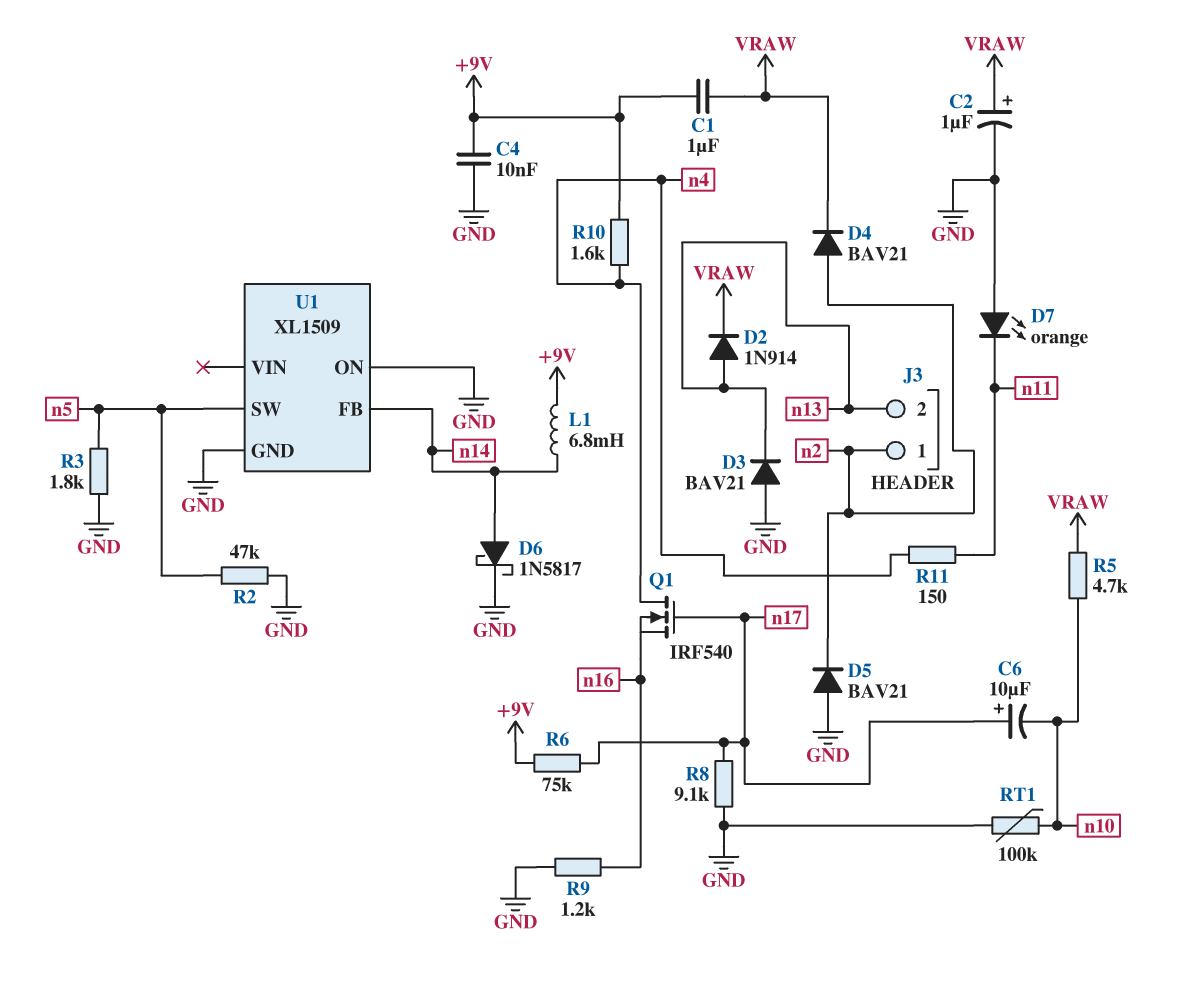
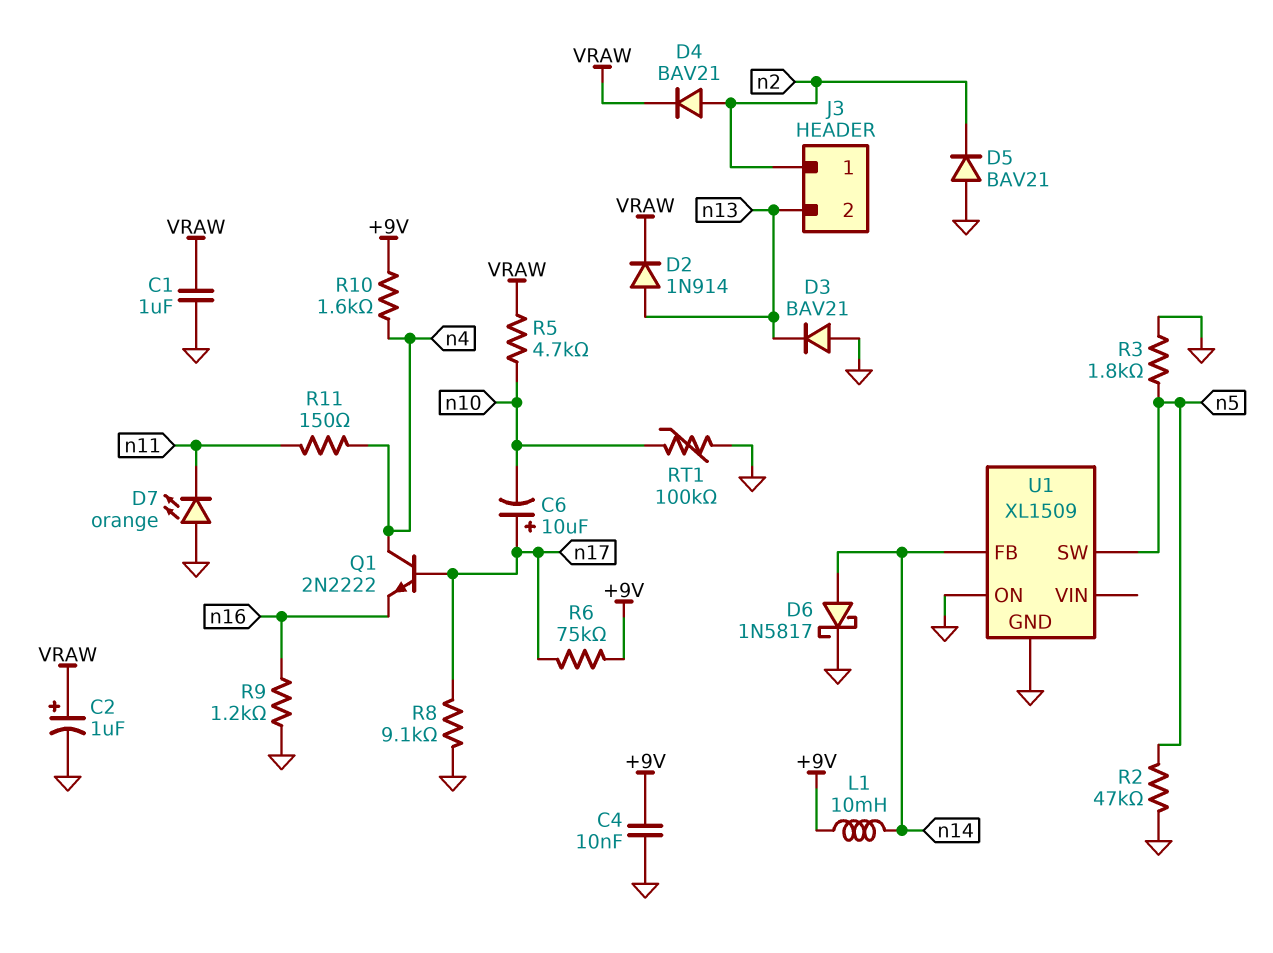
C1: 1uF (+9V, VRAW) -> 1uF (GND, VRAW)
L1: 6.8mH (+9V, n14) -> 10mH (+9V, n14)
Q1: NMOS IRF540 (G n17, D n4, S n16) -> NPN 2N2222 (B n17, C n4, E n16)

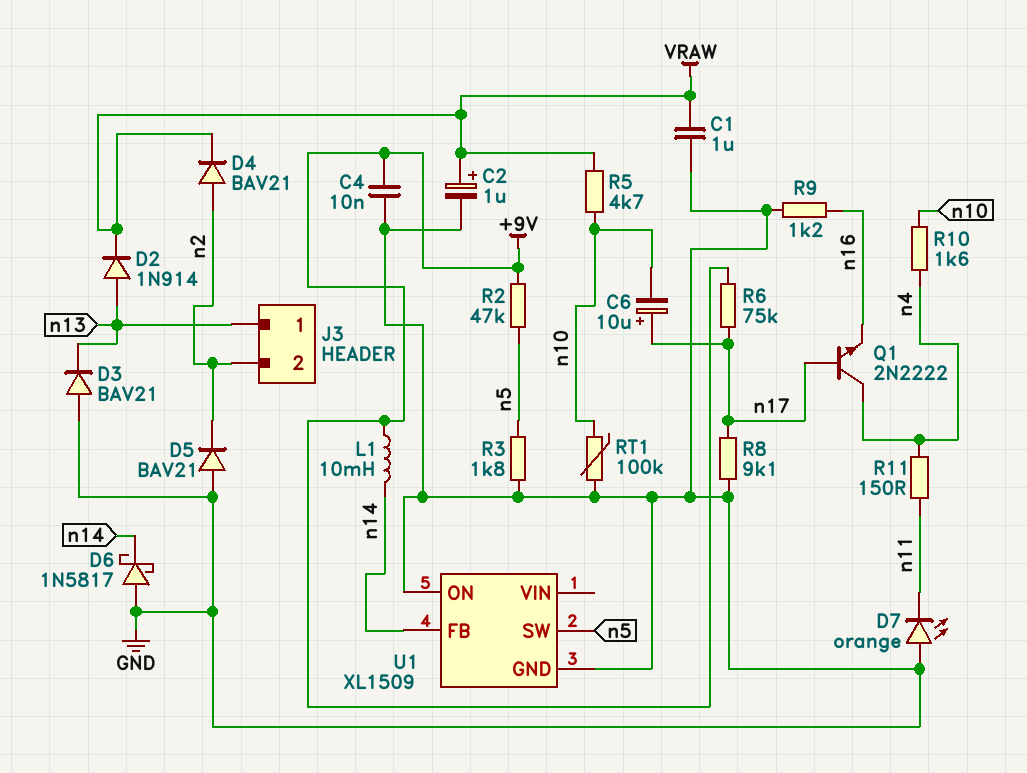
D6: schottky 1N5817 (A n14, K GND) -> schottky 1N5817 (A GND, K n14)
J3 pin 1: n2 -> n13
J3 pin 2: n13 -> n2
R2: 47k (GND, n5) -> 47k (+9V, n5)
R10: 1.6k (+9V, n4) -> 1.6k (n4, n10)

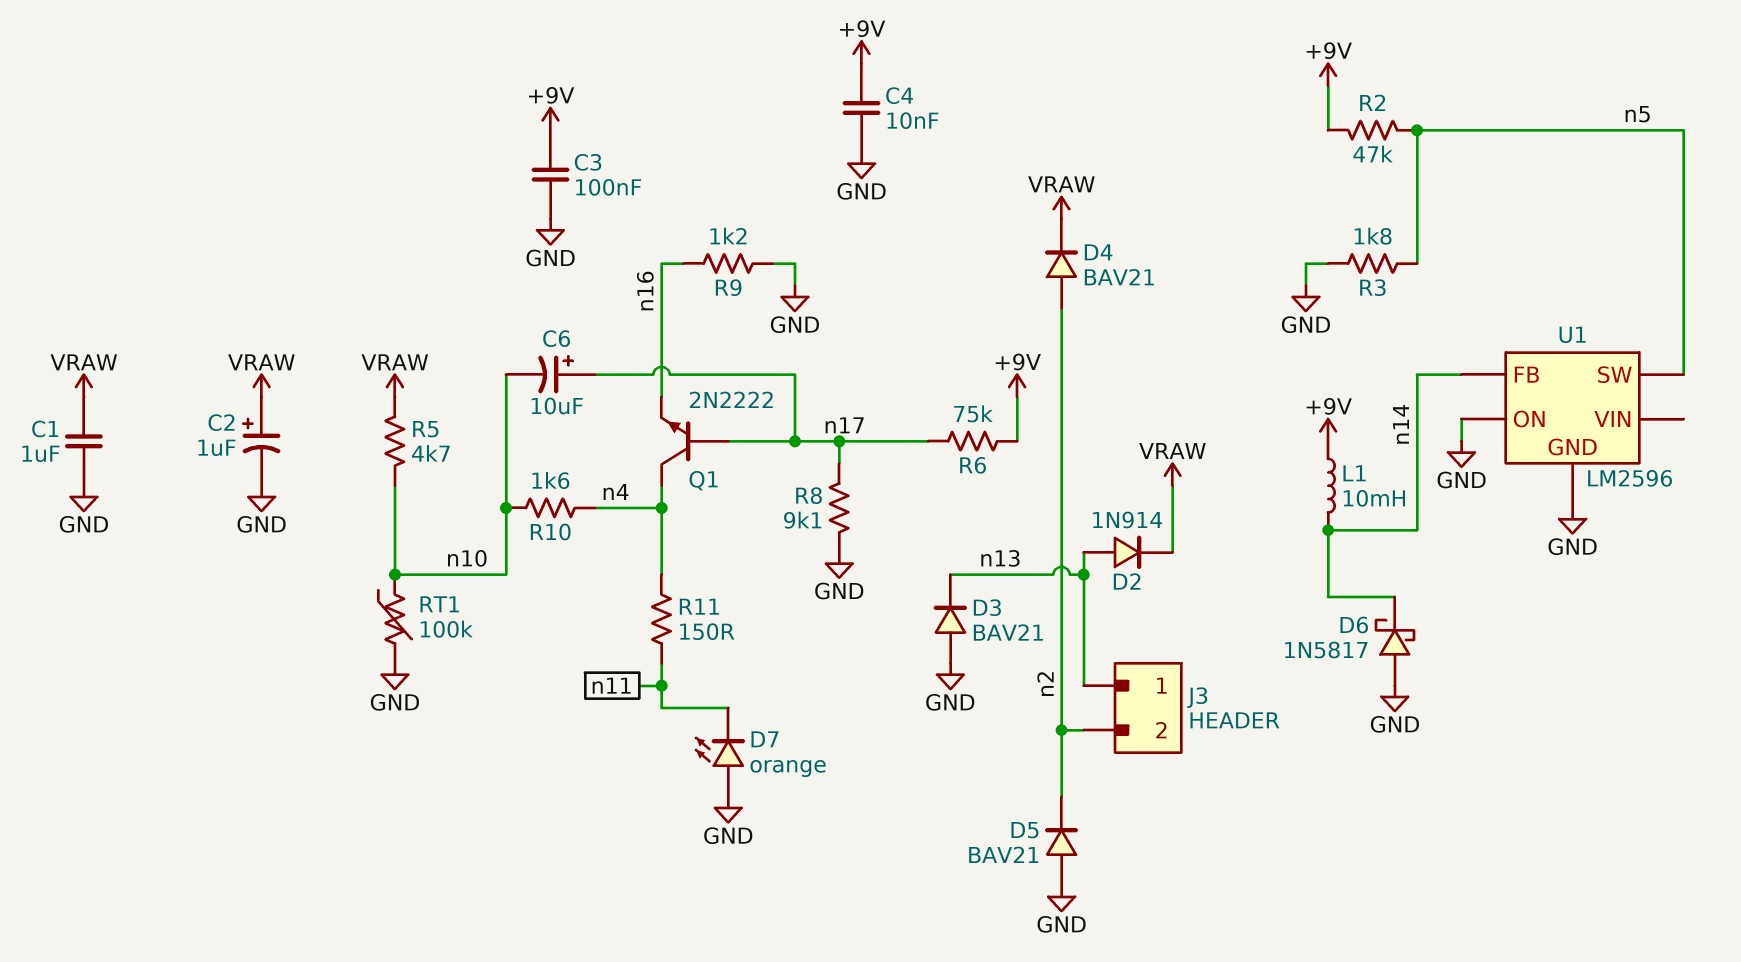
C3: none -> 100nF (+9V, GND)
U1: XL1509 -> LM2596

